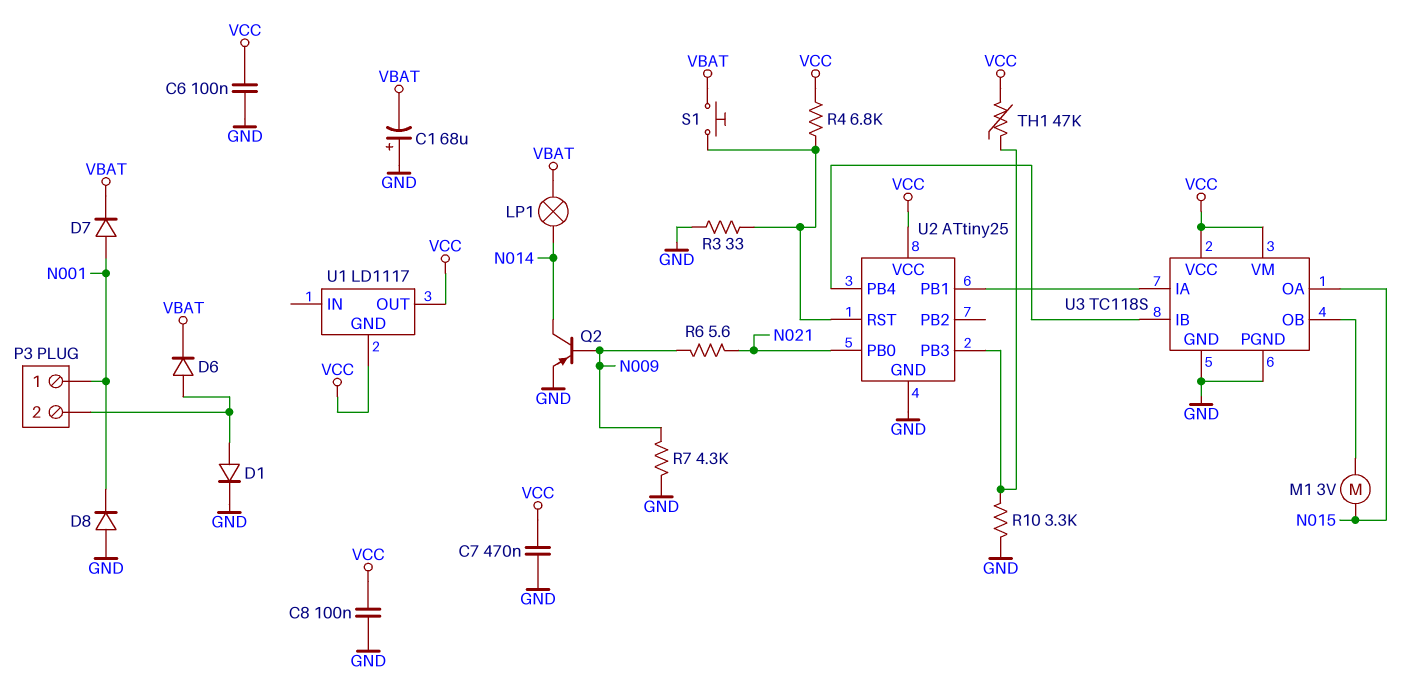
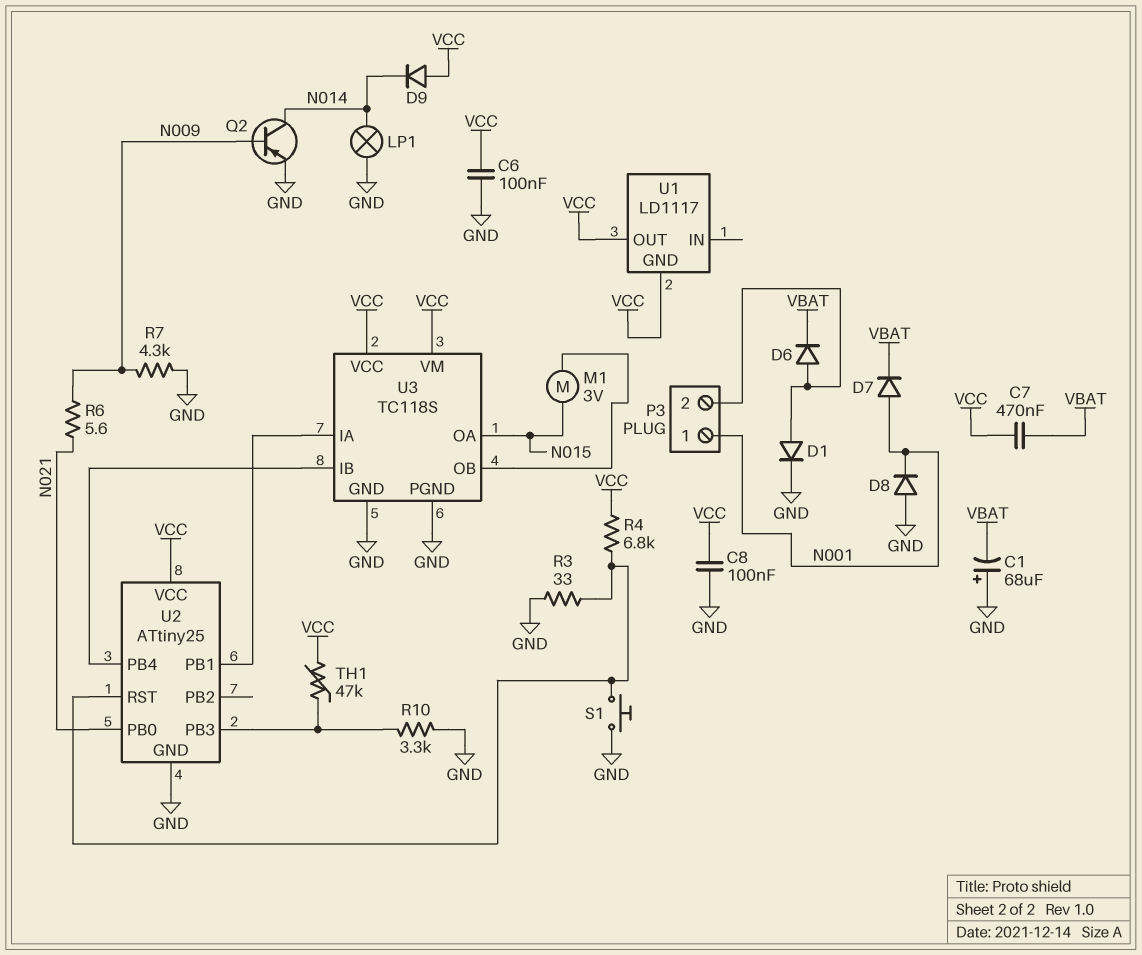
C7: 470nF (GND, VCC) -> 470nF (VBAT, VCC)
D9: none -> diode (A VCC, K N014)
LP1: lamp (N014, VBAT) -> lamp (GND, N014)
S1: button (U2/RST, VBAT) -> button (GND, U2/RST)

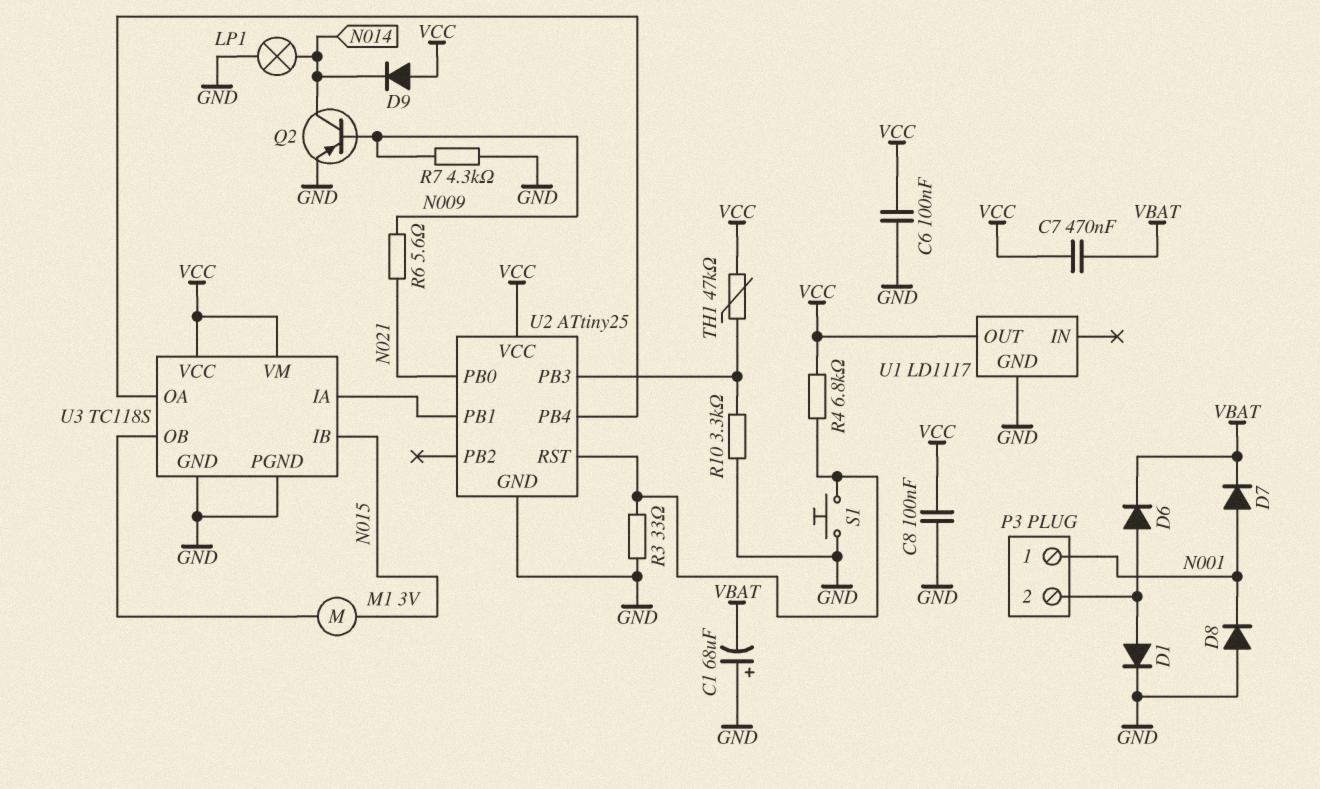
U1 pin GND: VCC -> GND
U3 pin IB: U2/PB4 -> N015
U3 pin OA: N015 -> U2/PB4

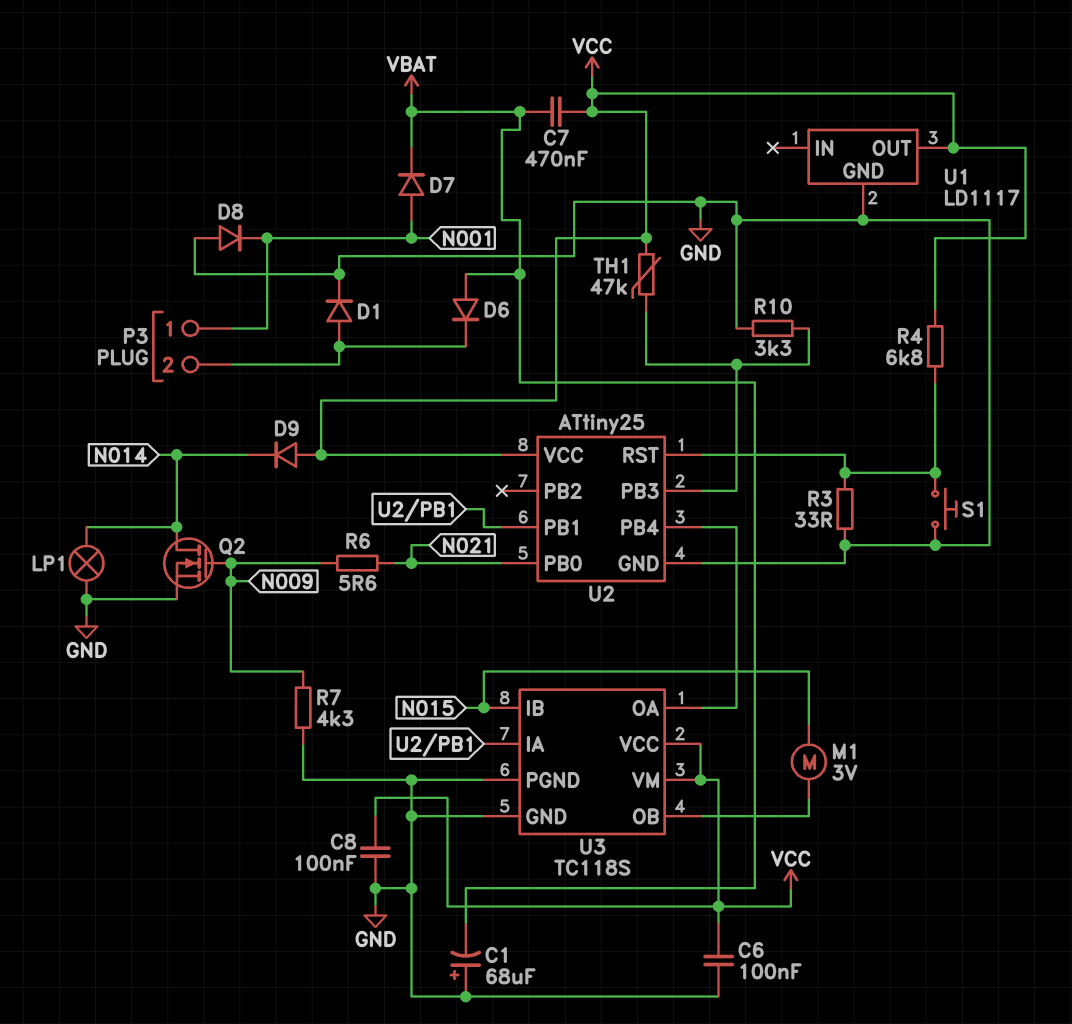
D6: diode (A P3/2, K VBAT) -> diode (A VBAT, K P3/2)
Q2: PNP (B N009, C N014, E GND) -> NMOS (G N009, D N014, S GND)

